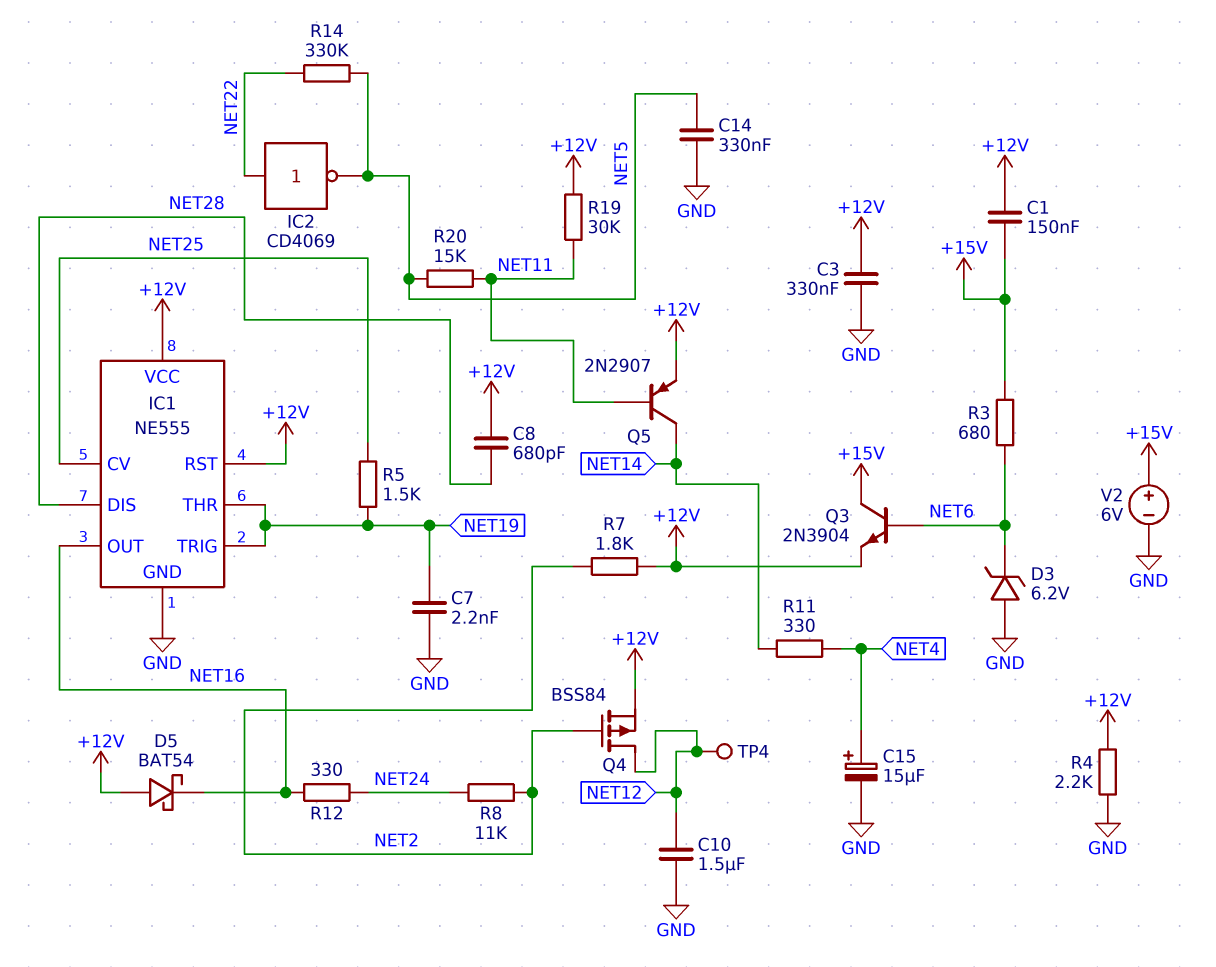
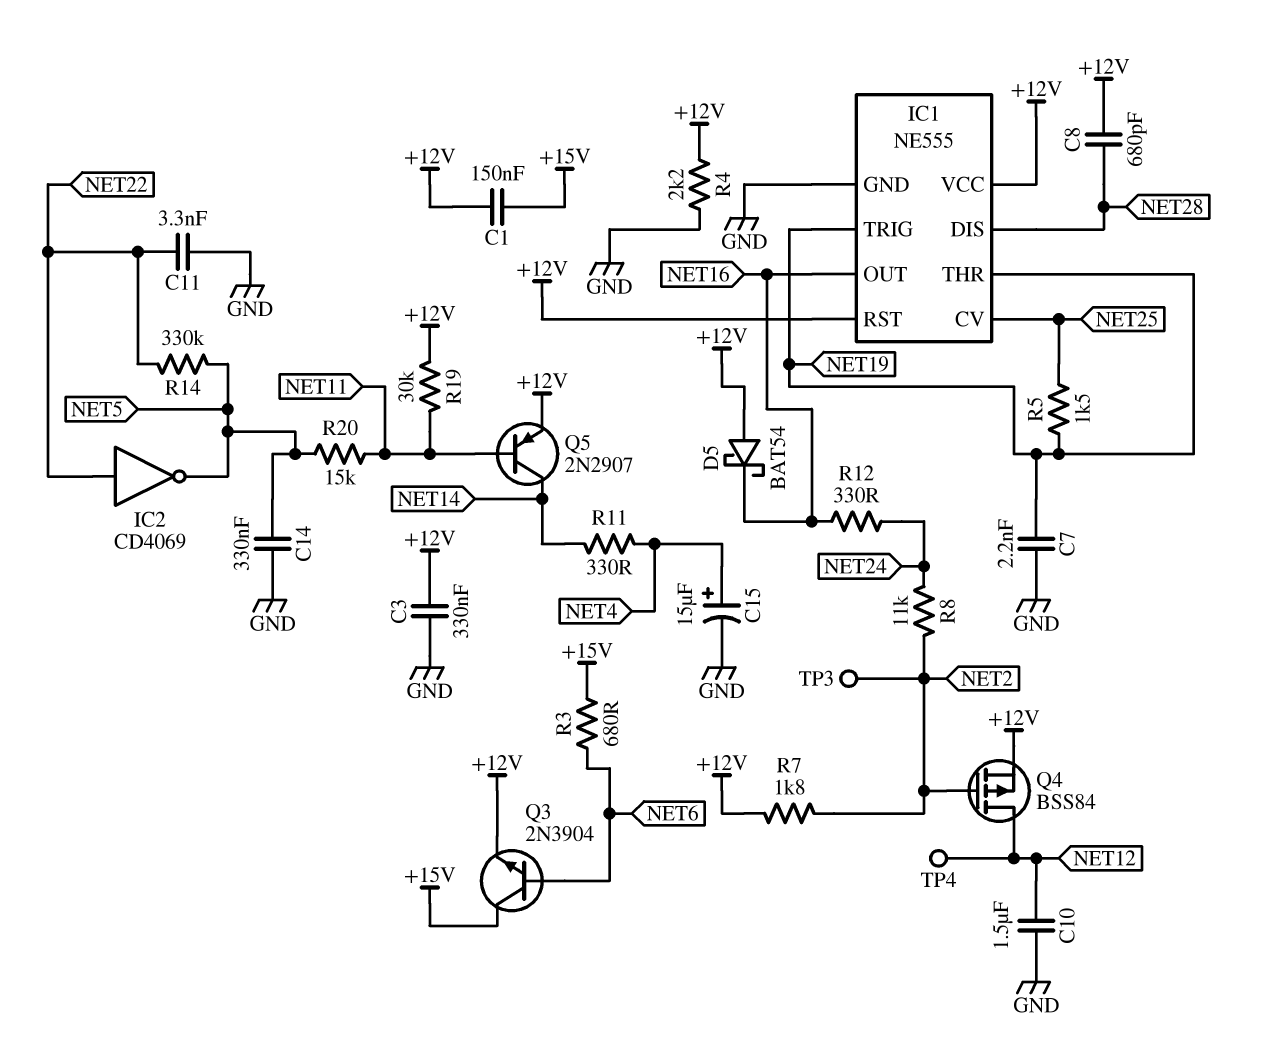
C11: none -> 3.3nF (GND, NET22)
D3: zener 6.2V (A GND, K NET6) -> none
TP3: none -> test point (NET2)
V2: 6V (plus +15V, minus GND) -> none

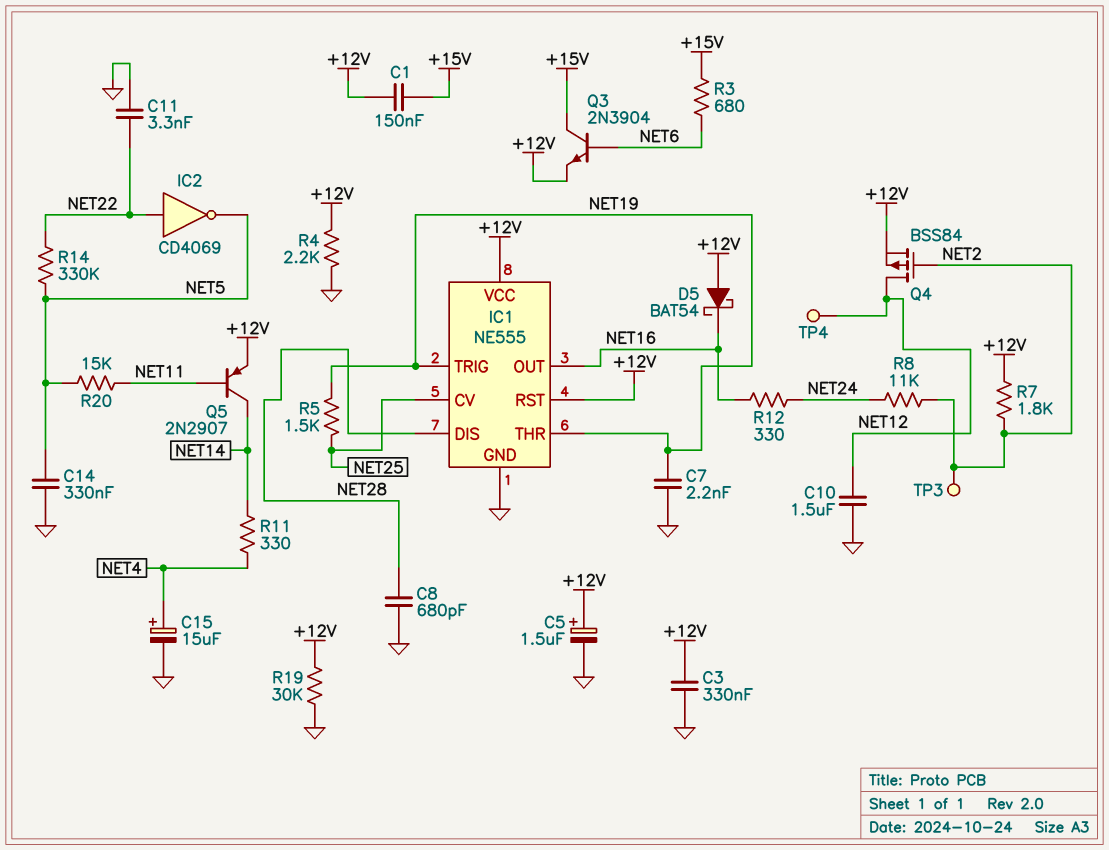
C5: none -> 1.5uF (plus +12V, minus GND)
C8: 680pF (+12V, NET28) -> 680pF (GND, NET28)
R19: 30k (+12V, NET11) -> 30k (+12V, GND)

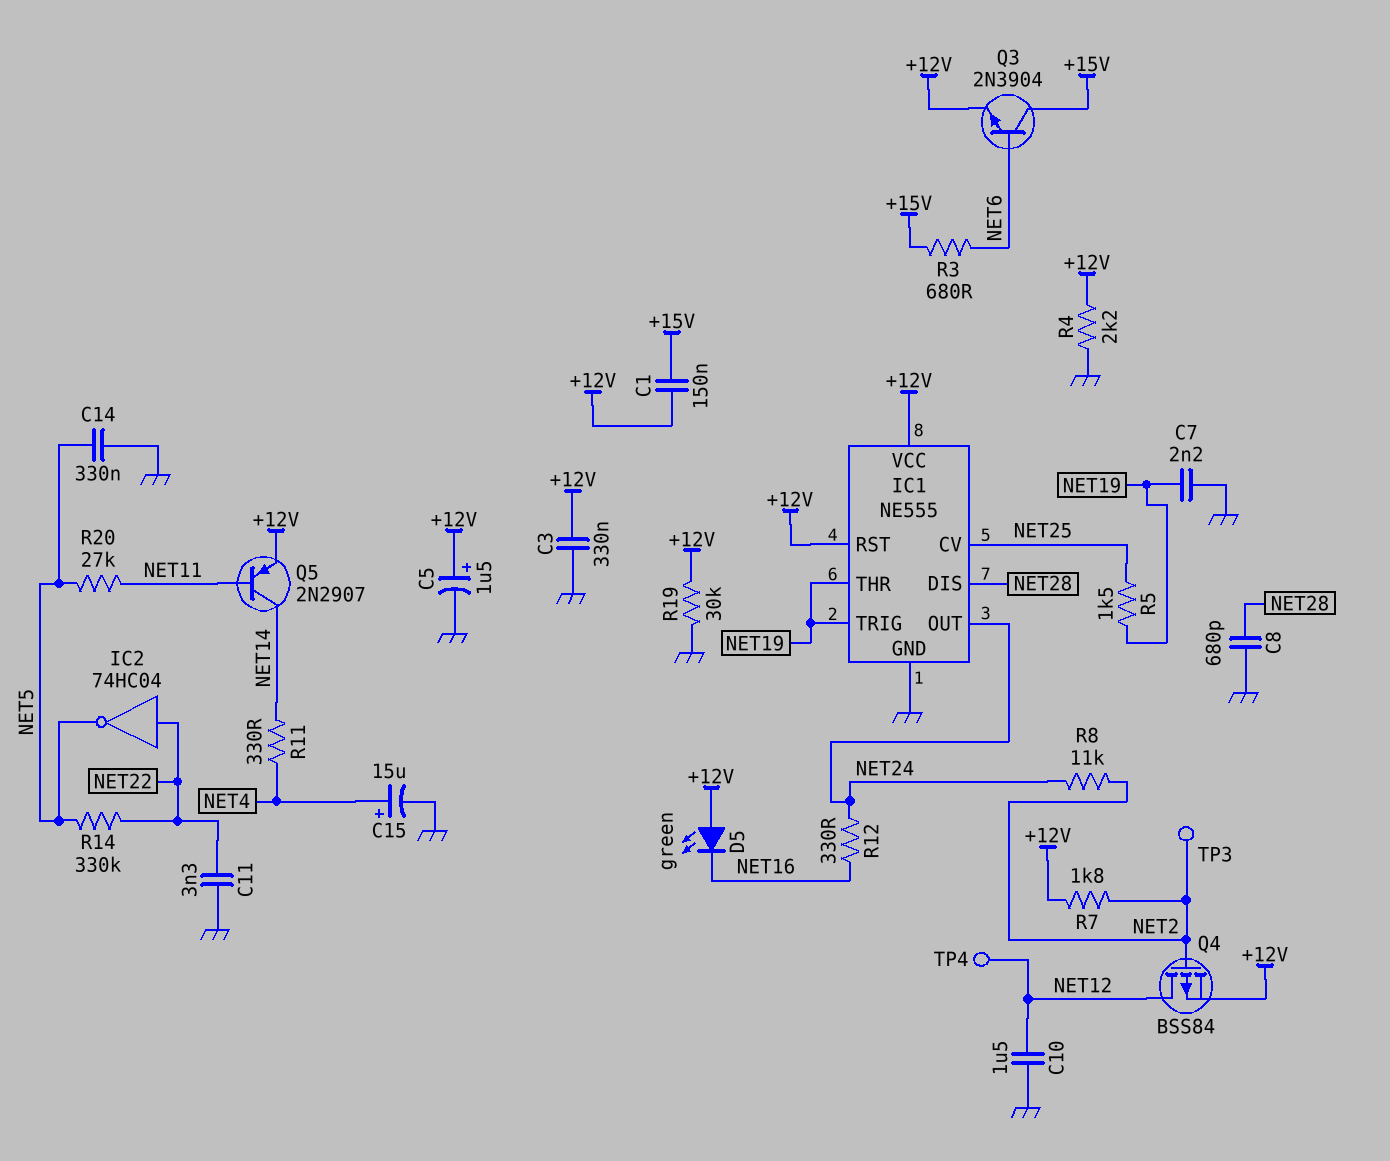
D5: schottky BAT54 (A +12V, K NET16) -> LED green (A +12V, K NET16)
IC1 pin OUT: NET16 -> NET24
IC2: NOT CD4069 (in NET22, out NET5) -> NOT 74HC04 (in NET22, out NET5)
R20: 15k (NET5, NET11) -> 27k (NET5, NET11)

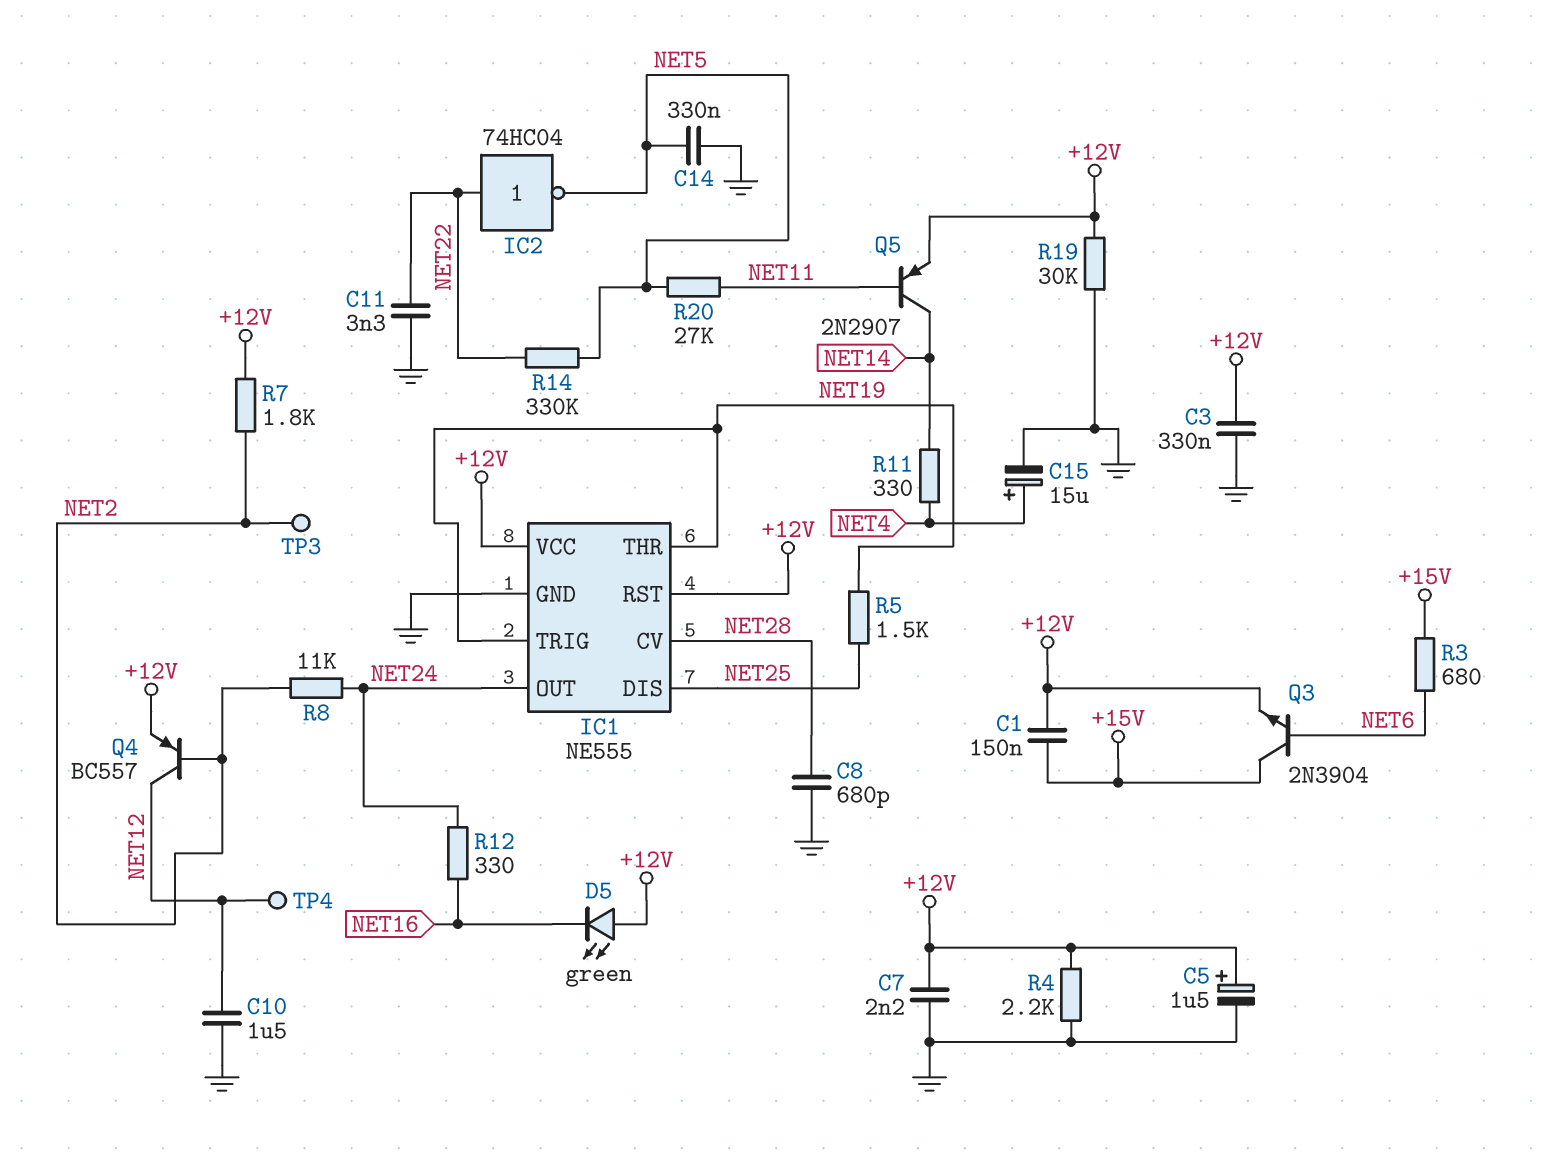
C7: 2.2nF (GND, NET19) -> 2.2nF (+12V, GND)
IC1 pin CV: NET25 -> NET28
IC1 pin DIS: NET28 -> NET25
Q4: PMOS BSS84 (G NET2, D NET12, S +12V) -> PNP BC557 (B NET2, C NET12, E +12V)

